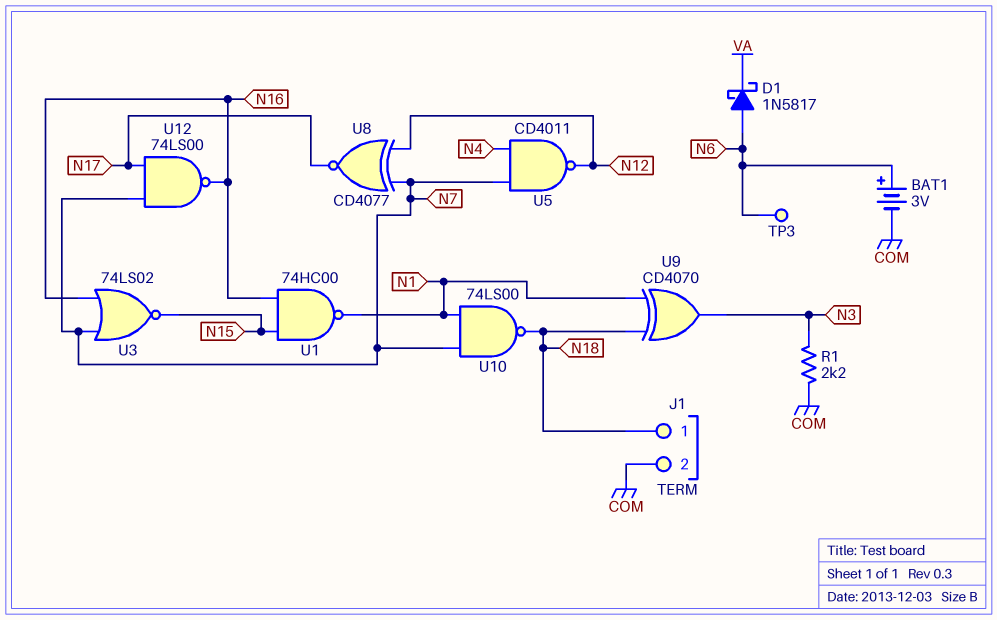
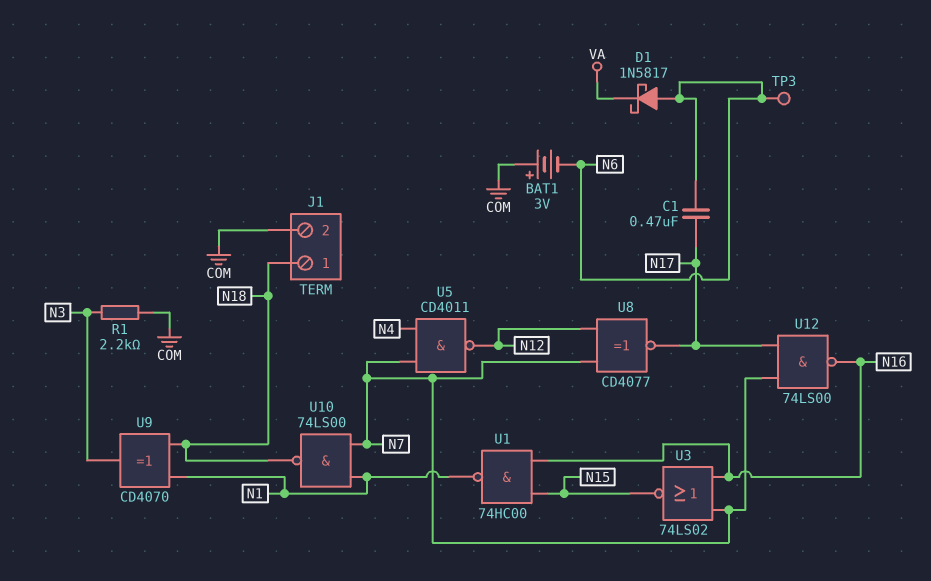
BAT1: 3V (plus N6, minus COM) -> 3V (plus COM, minus N6)
C1: none -> 470nF (N6, N17)

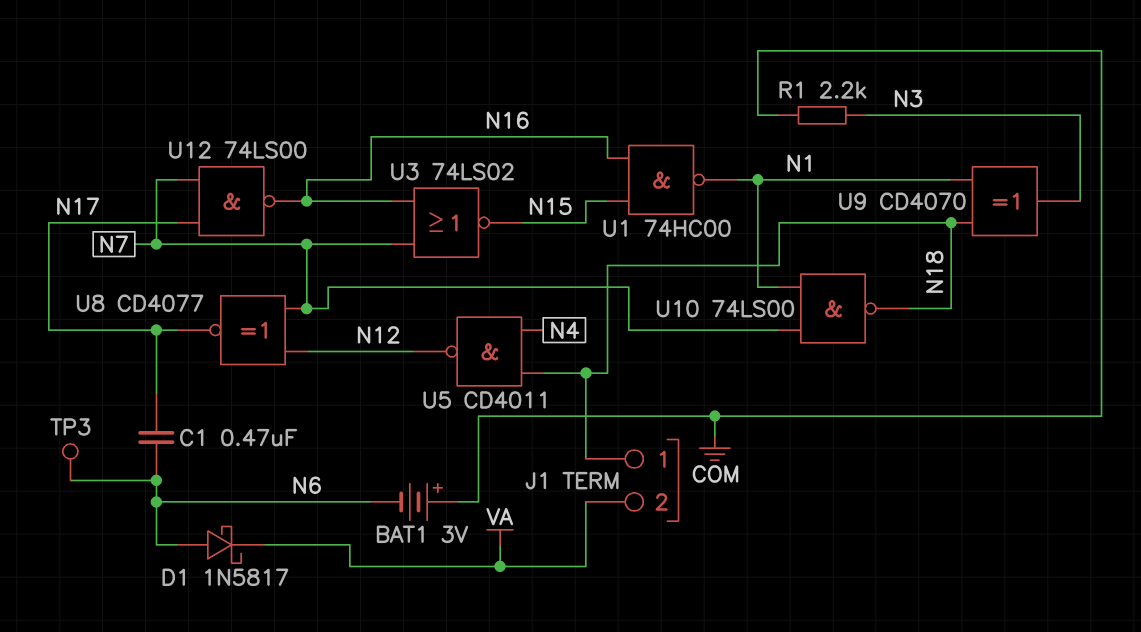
J1 pin 2: COM -> VA
U5: NAND CD4011 (in N4, in N7, out N12) -> NAND CD4011 (in N4, in N18, out N12)

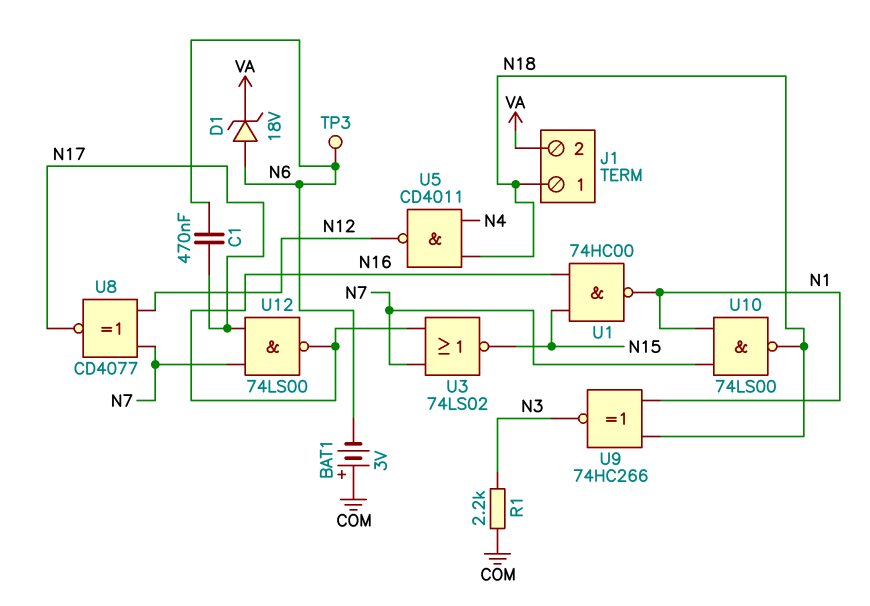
D1: schottky 1N5817 (A N6, K VA) -> zener 18V (A N6, K VA)
U9: XOR CD4070 (in N1, in N18, out N3) -> XNOR 74HC266 (in N1, in N18, out N3)

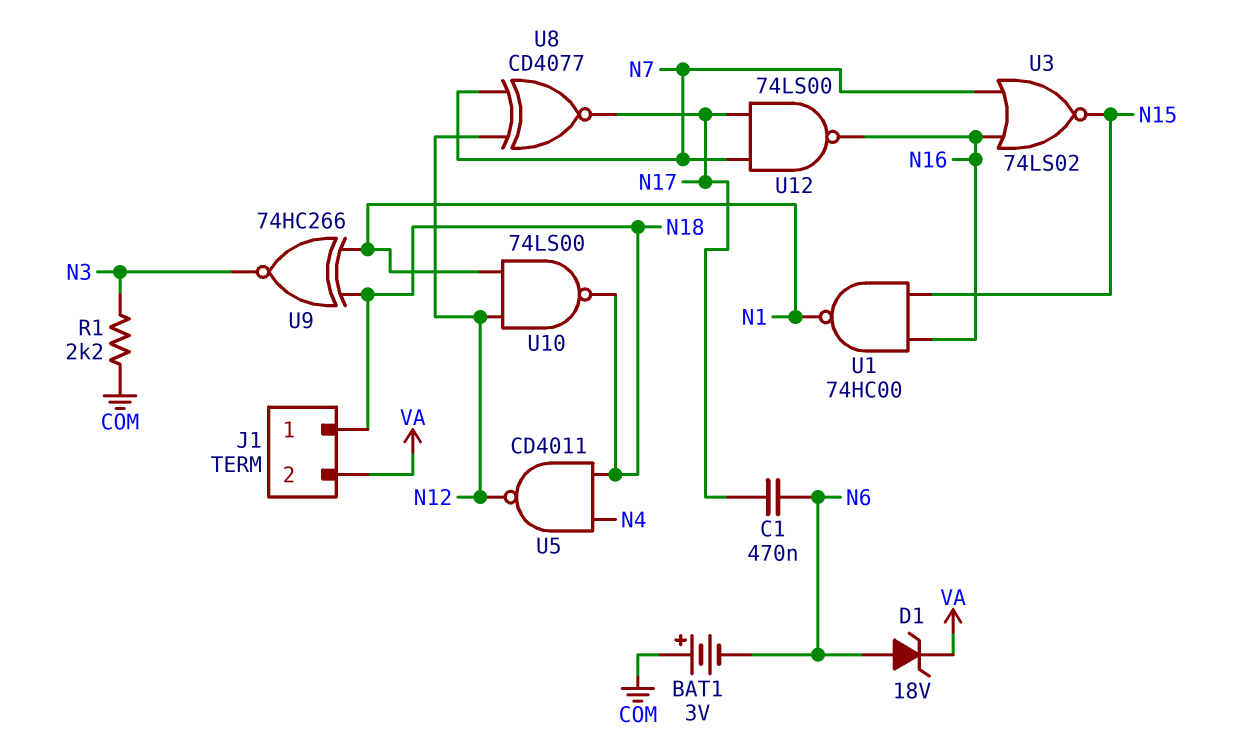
TP3: test point (N6) -> none
U10: NAND 74LS00 (in N1, in N7, out N18) -> NAND 74LS00 (in N1, in N12, out N18)

